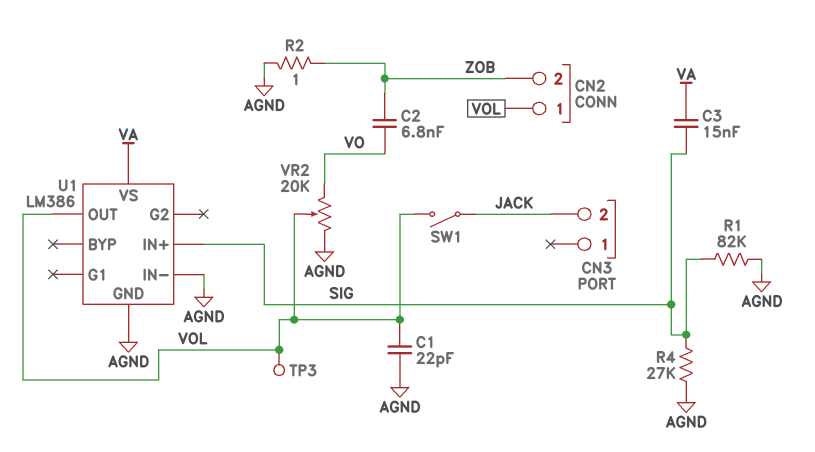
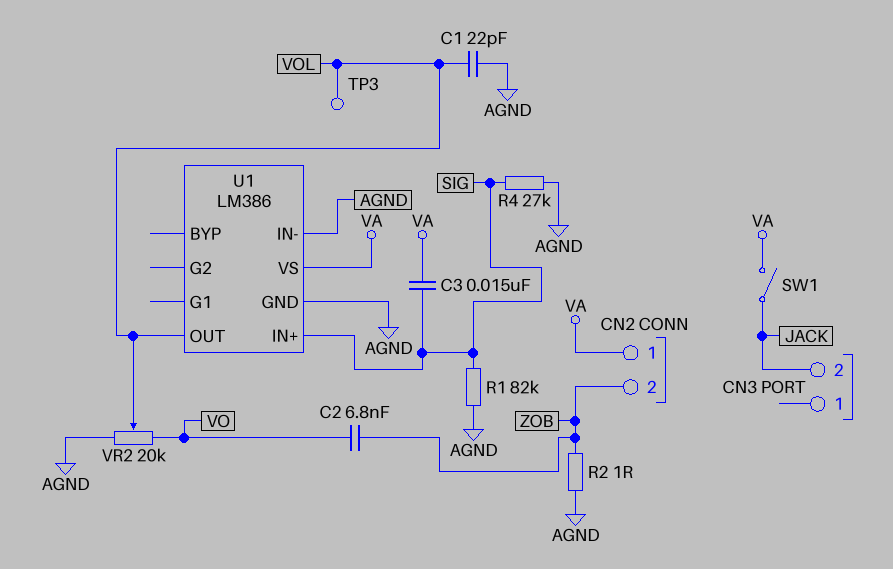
CN2 pin 1: VOL -> VA
SW1: switch (JACK, VOL) -> switch (JACK, VA)

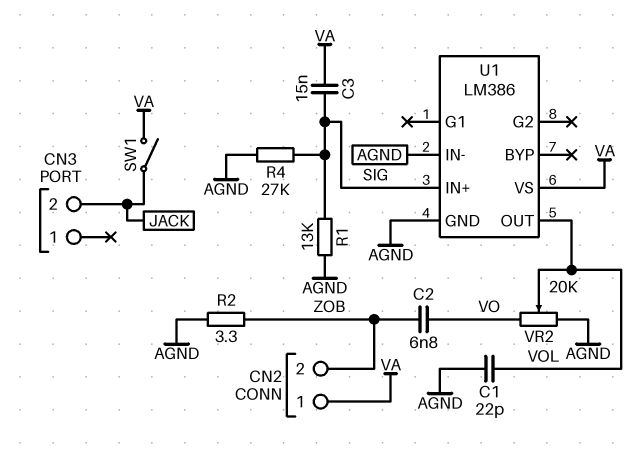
R1: 82k (AGND, SIG) -> 13k (AGND, SIG)
R2: 1 (AGND, ZOB) -> 3.3 (AGND, ZOB)
TP3: test point (VOL) -> none

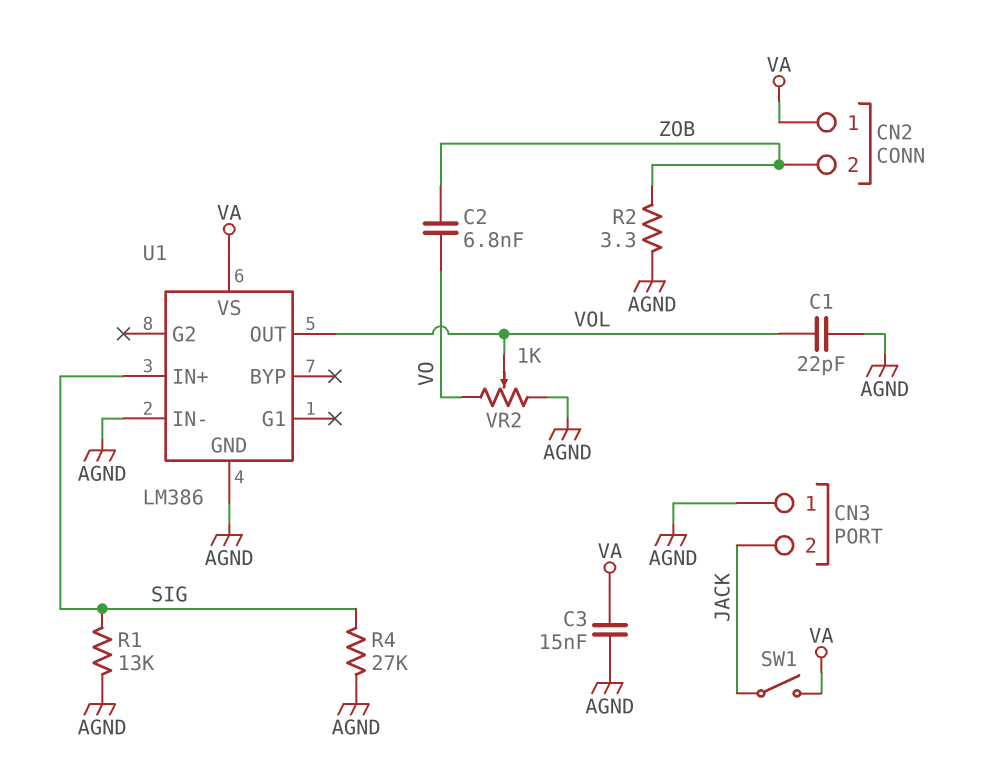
C3: 15nF (SIG, VA) -> 15nF (AGND, VA)
CN3 pin 1: none -> AGND
VR2: 20k (AGND, VO, wiper VOL) -> 1k (AGND, VO, wiper VOL)

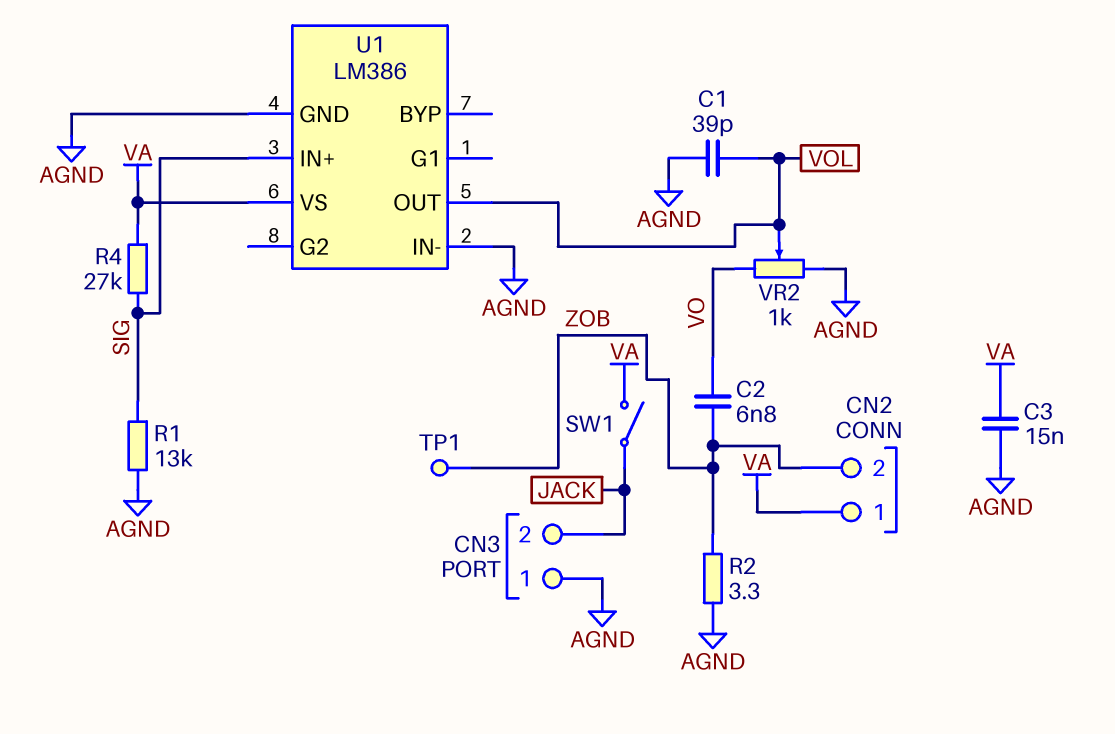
C1: 22pF (AGND, VOL) -> 39pF (AGND, VOL)
R4: 27k (AGND, SIG) -> 27k (SIG, VA)
TP1: none -> test point (ZOB)

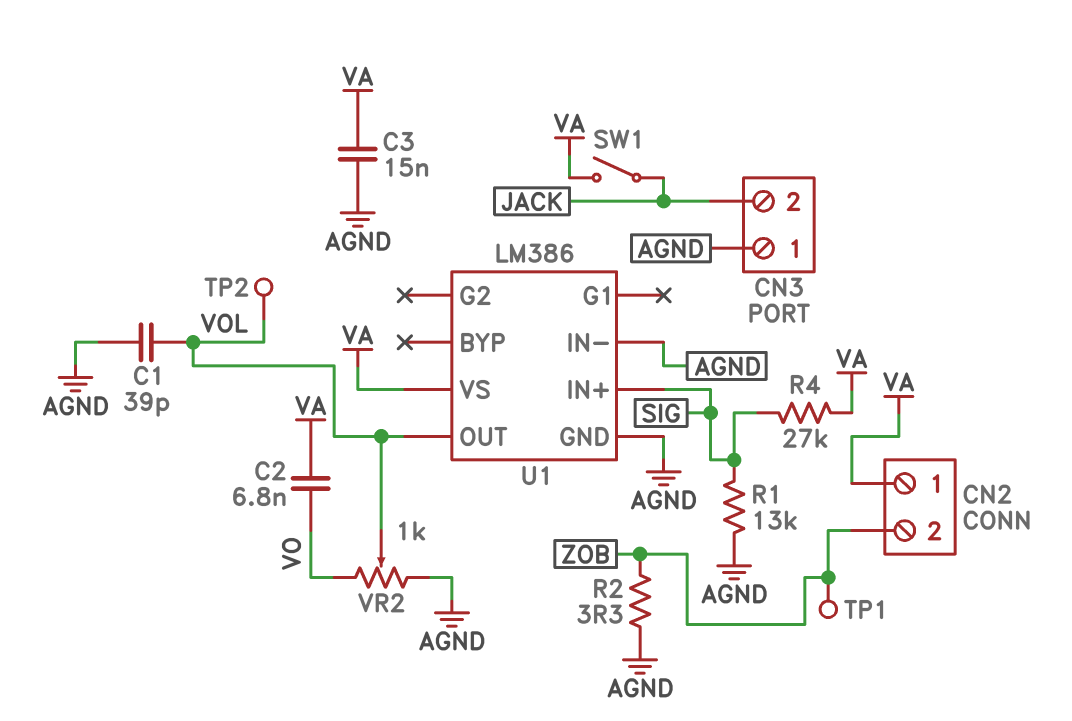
C2: 6.8nF (VO, ZOB) -> 6.8nF (VA, VO)
TP2: none -> test point (VOL)

